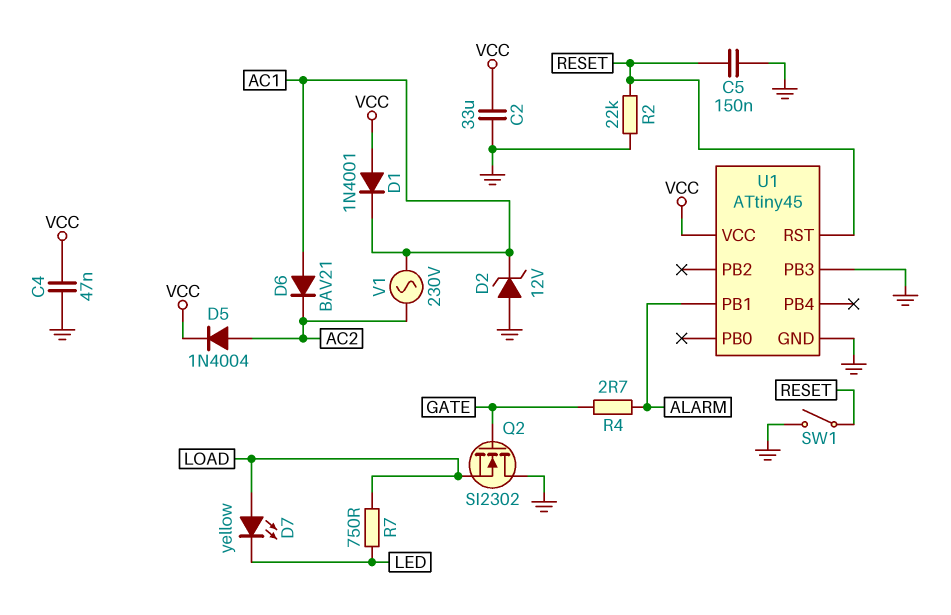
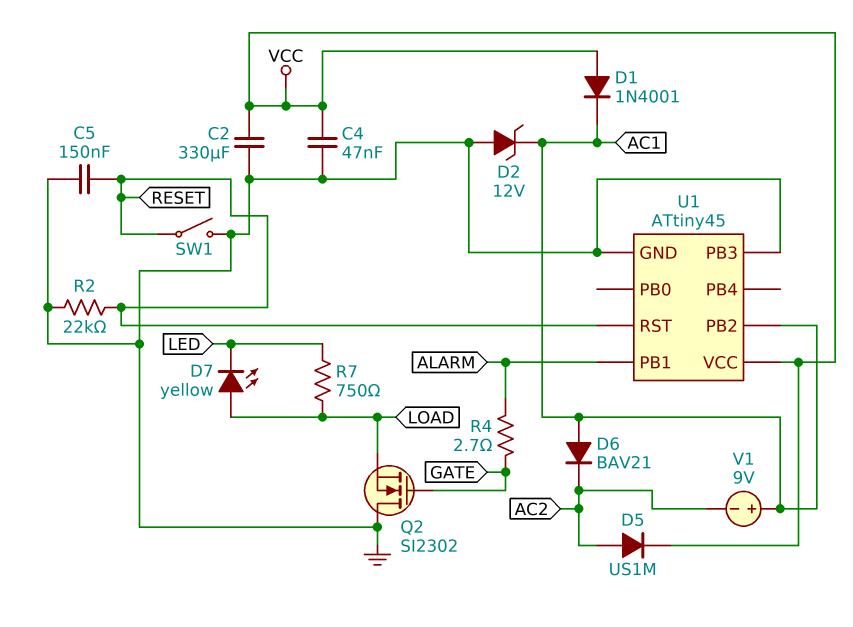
C2: 33uF (GND, VCC) -> 330uF (GND, VCC)
D5: diode 1N4004 (A AC2, K VCC) -> diode US1M (A AC2, K VCC)
U1 pin PB2: none -> AC1
V1: AC 230V (AC1, AC2) -> 9V (plus AC1, minus AC2)

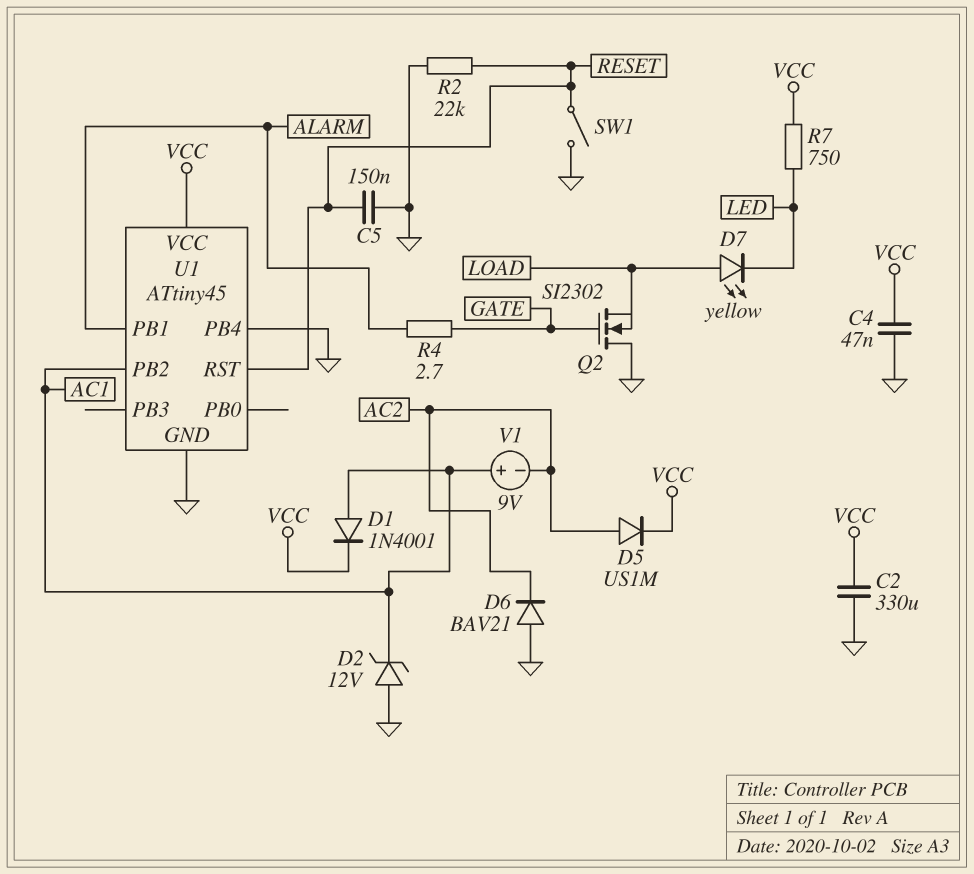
D1: diode 1N4001 (A VCC, K AC1) -> diode 1N4001 (A AC1, K VCC)
D6: diode BAV21 (A AC1, K AC2) -> diode BAV21 (A GND, K AC2)
R7: 750 (LED, LOAD) -> 750 (LED, VCC)
U1 pin PB3: GND -> none
U1 pin PB4: none -> GND

